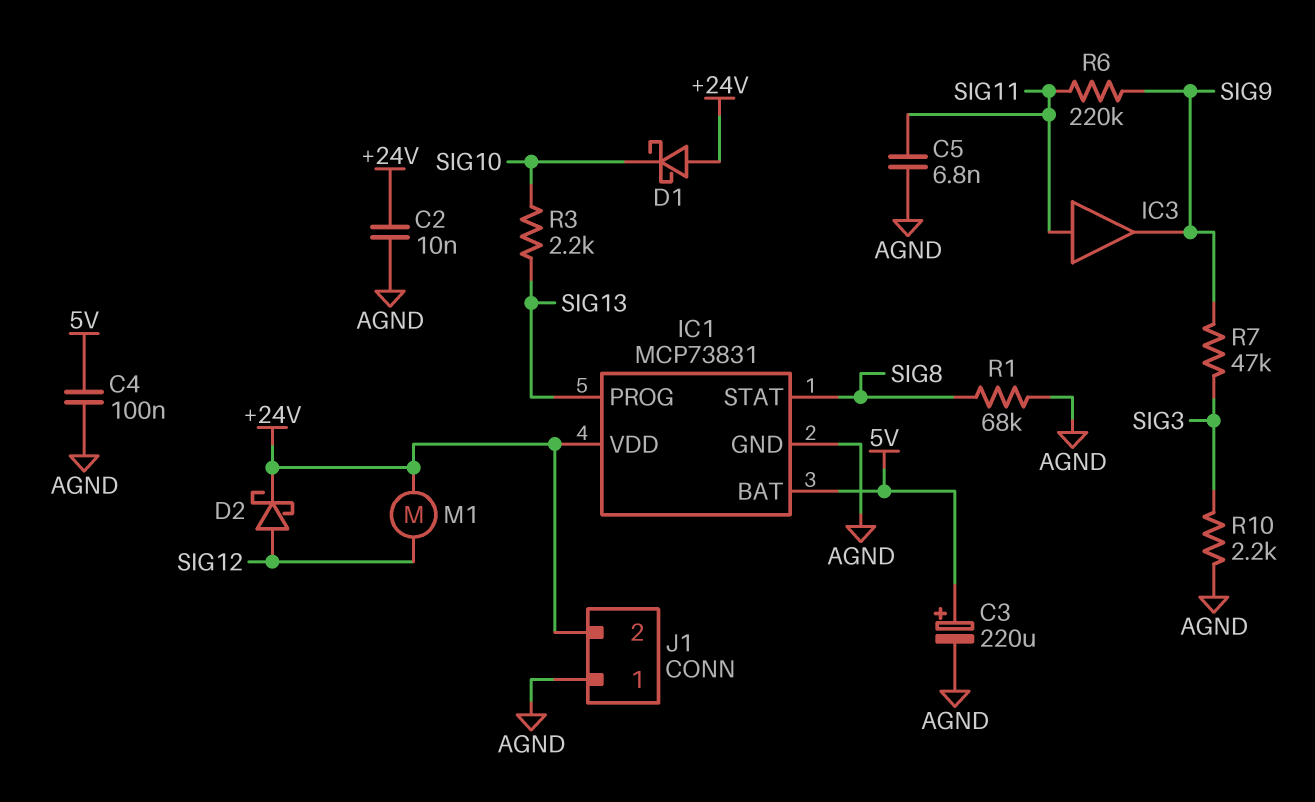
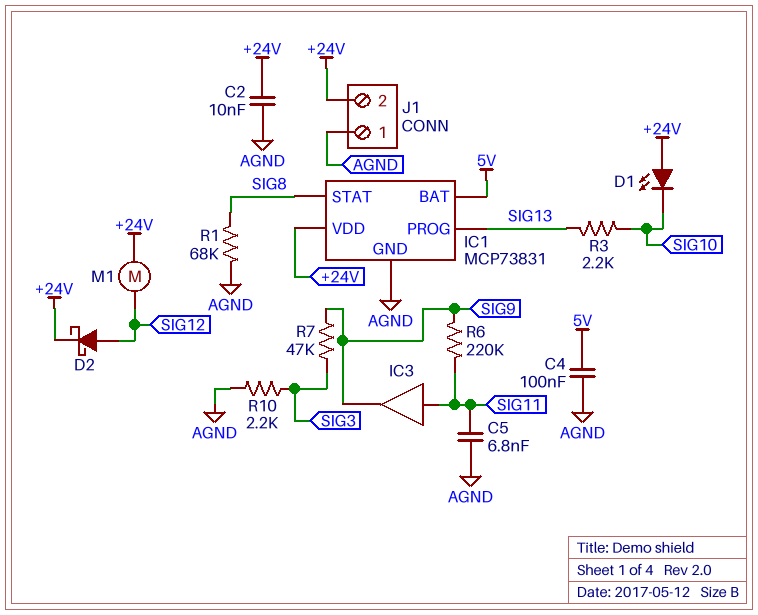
C3: 220uF (plus 5V, minus AGND) -> none
D1: schottky (A +24V, K SIG10) -> LED (A +24V, K SIG10)

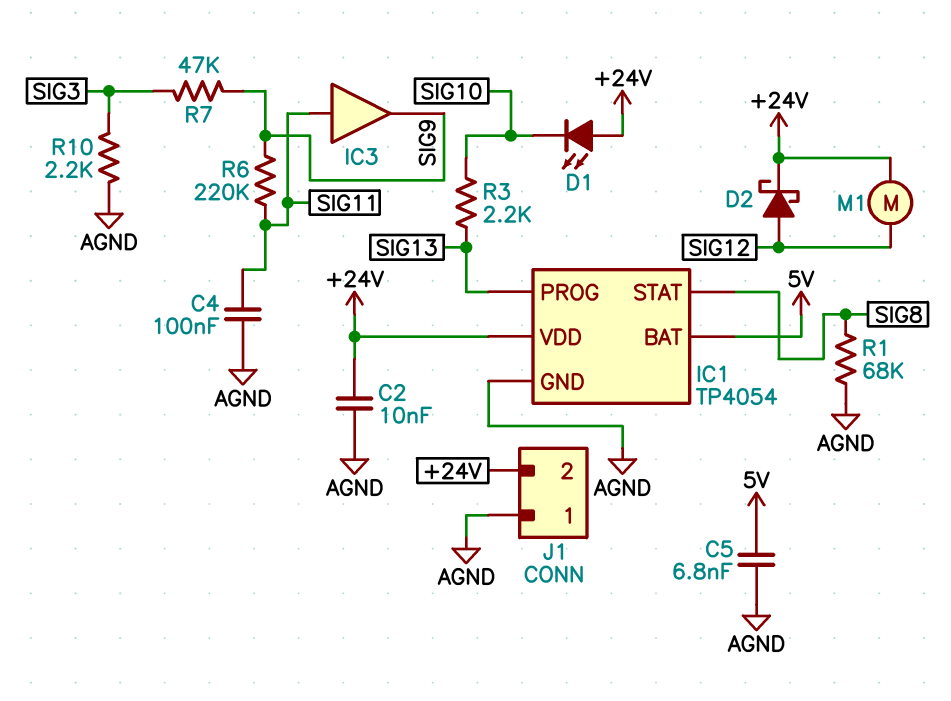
C4: 100nF (5V, AGND) -> 100nF (AGND, SIG11)
C5: 6.8nF (AGND, SIG11) -> 6.8nF (5V, AGND)
IC1: MCP73831 -> TP4054

